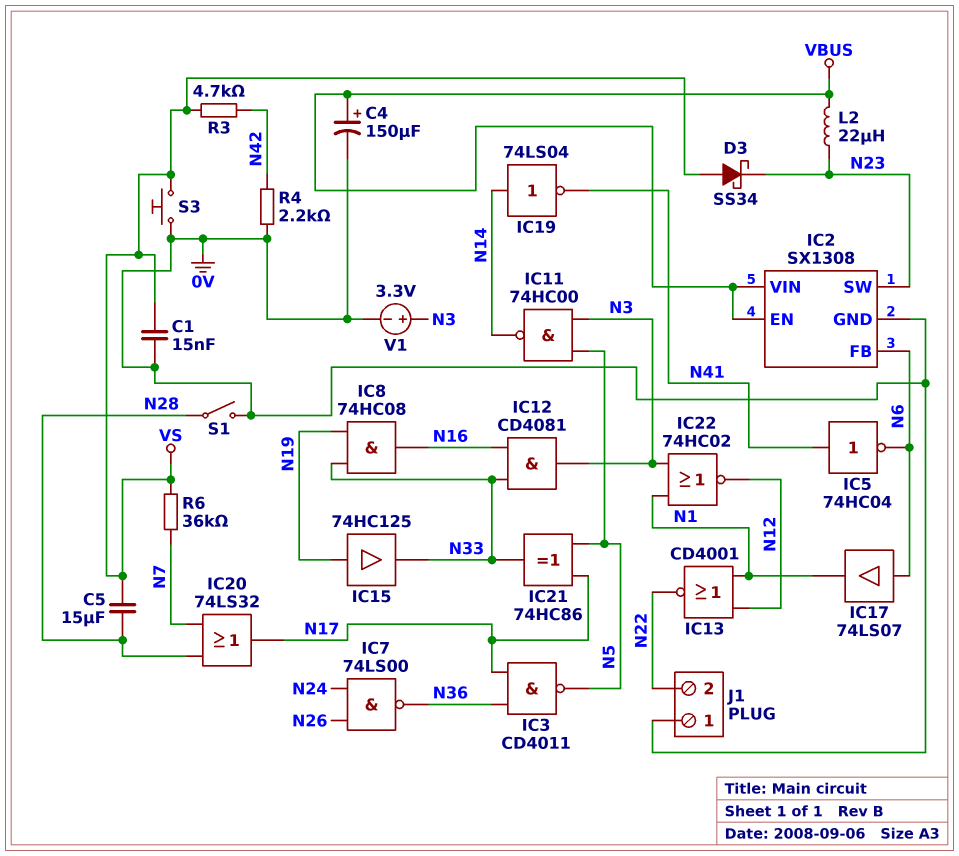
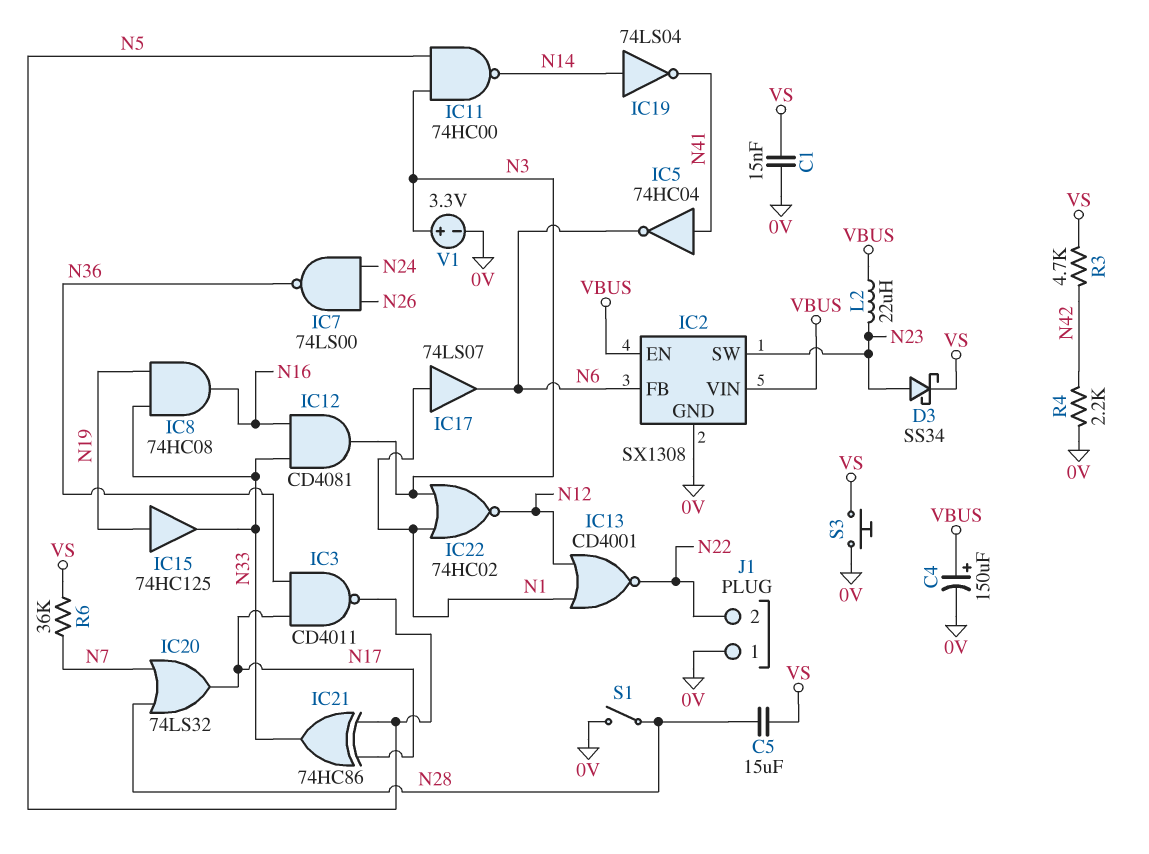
D3: schottky SS34 (A VS, K N23) -> schottky SS34 (A N23, K VS)
IC17: buffer 74LS07 (in N6, out N1) -> buffer 74LS07 (in N1, out N6)

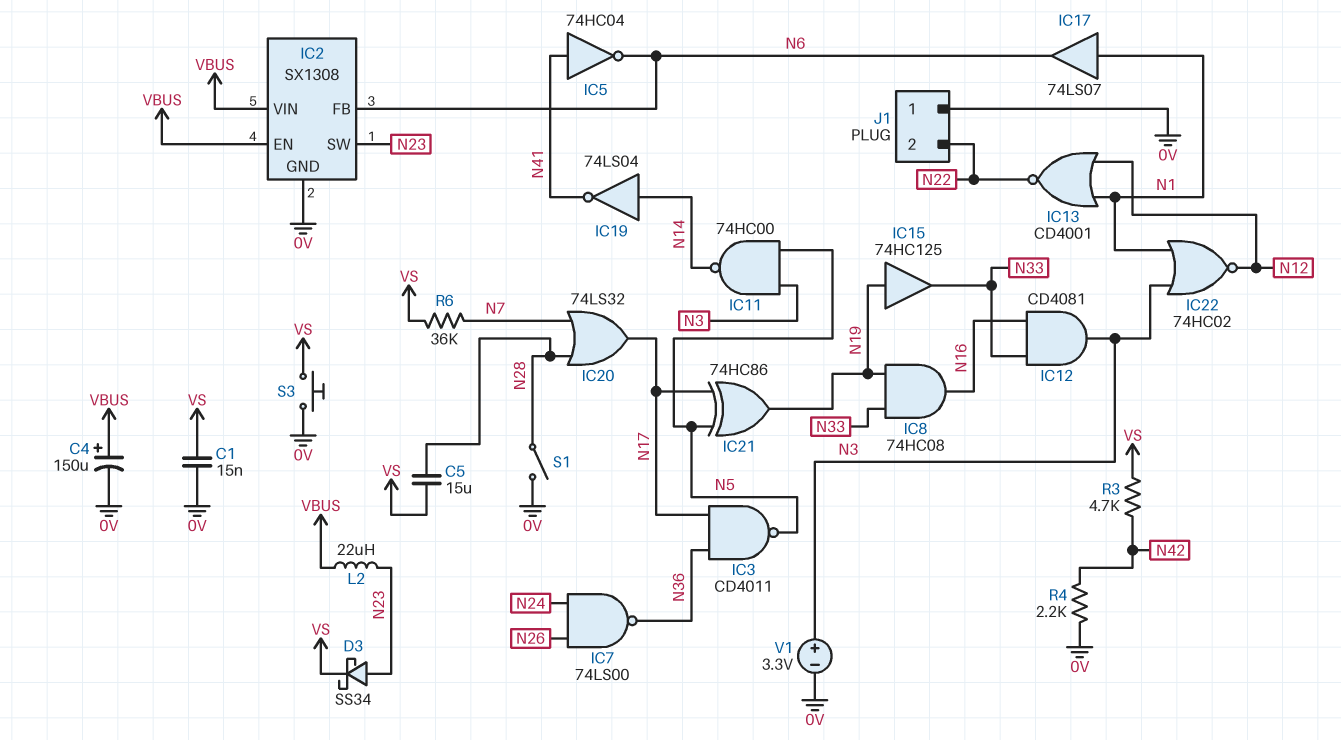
IC21: XOR 74HC86 (in N5, in N17, out N33) -> XOR 74HC86 (in N5, in N17, out N19)

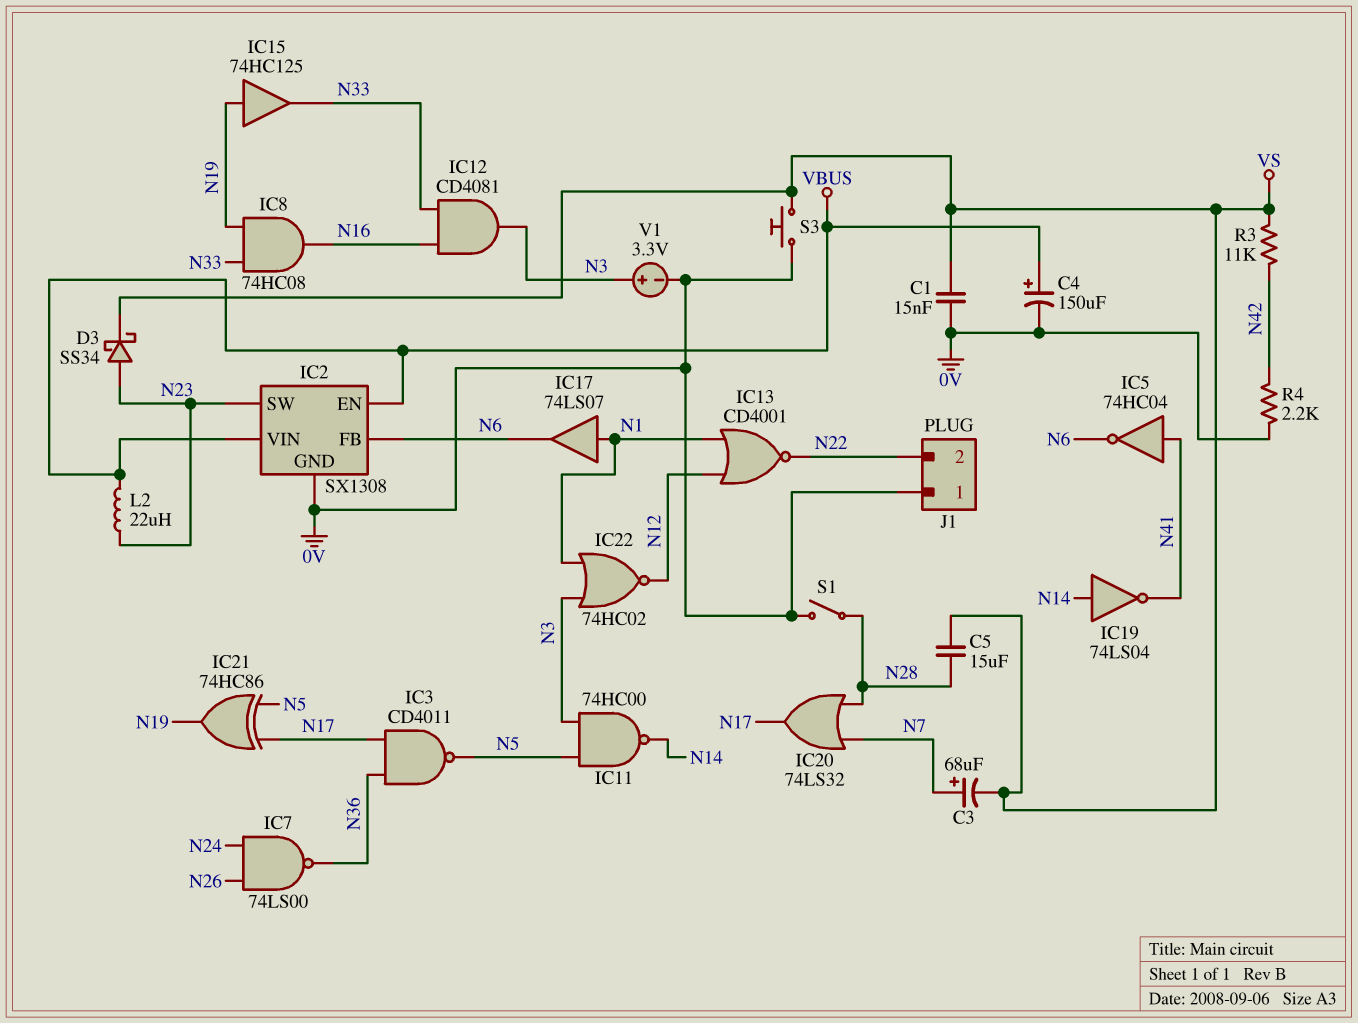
C3: none -> 68uF (plus N7, minus VS)
R3: 4.7k (N42, VS) -> 11k (N42, VS)
R6: 36k (N7, VS) -> none

